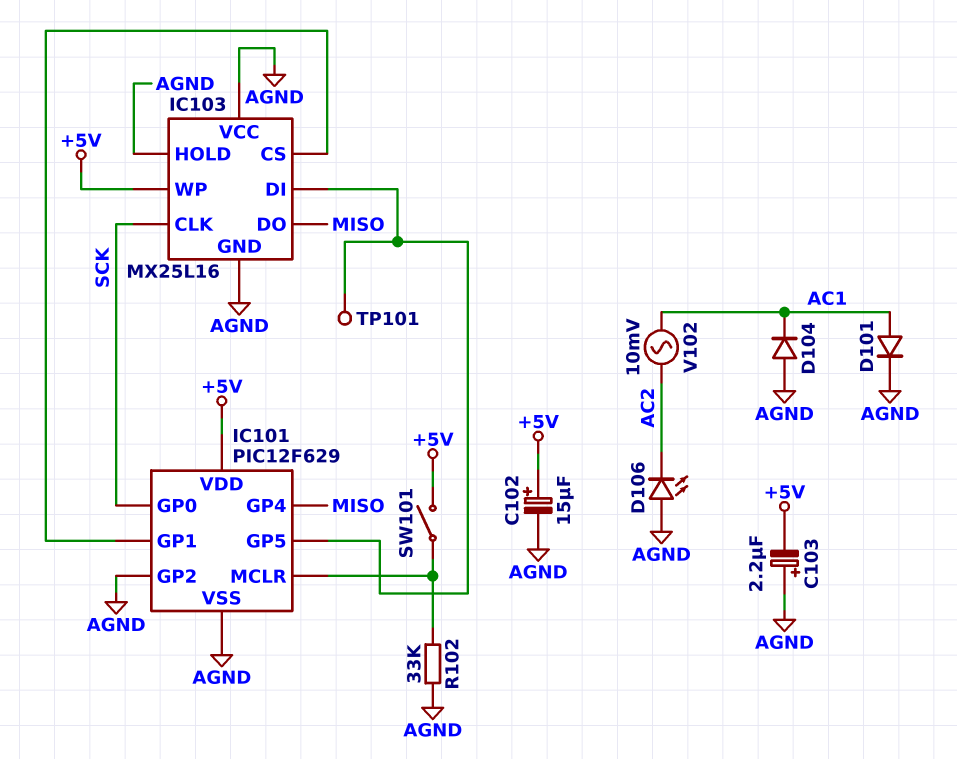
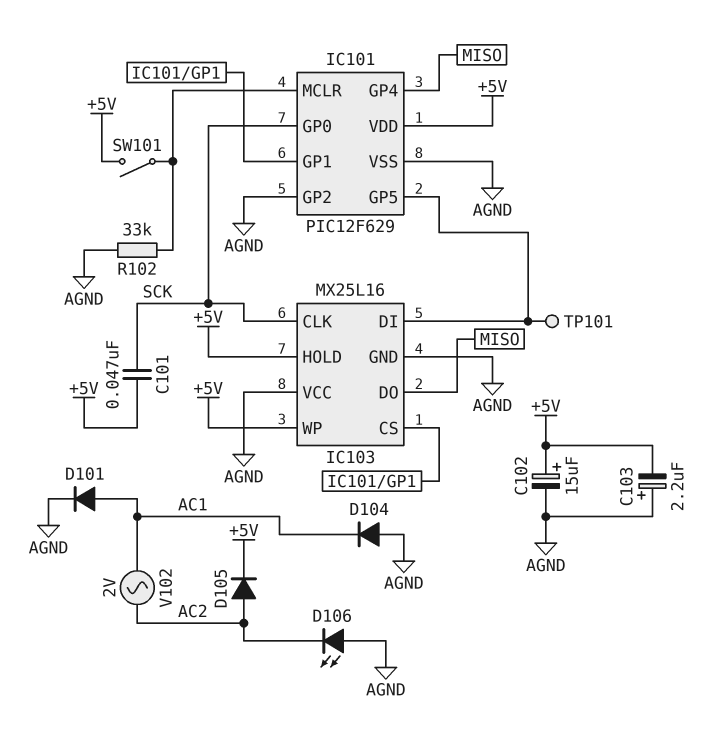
C101: none -> 47nF (+5V, SCK)
D105: none -> diode (A AC2, K +5V)
IC103 pin HOLD: AGND -> +5V
V102: AC 10mV (AC1, AC2) -> AC 2V (AC1, AC2)

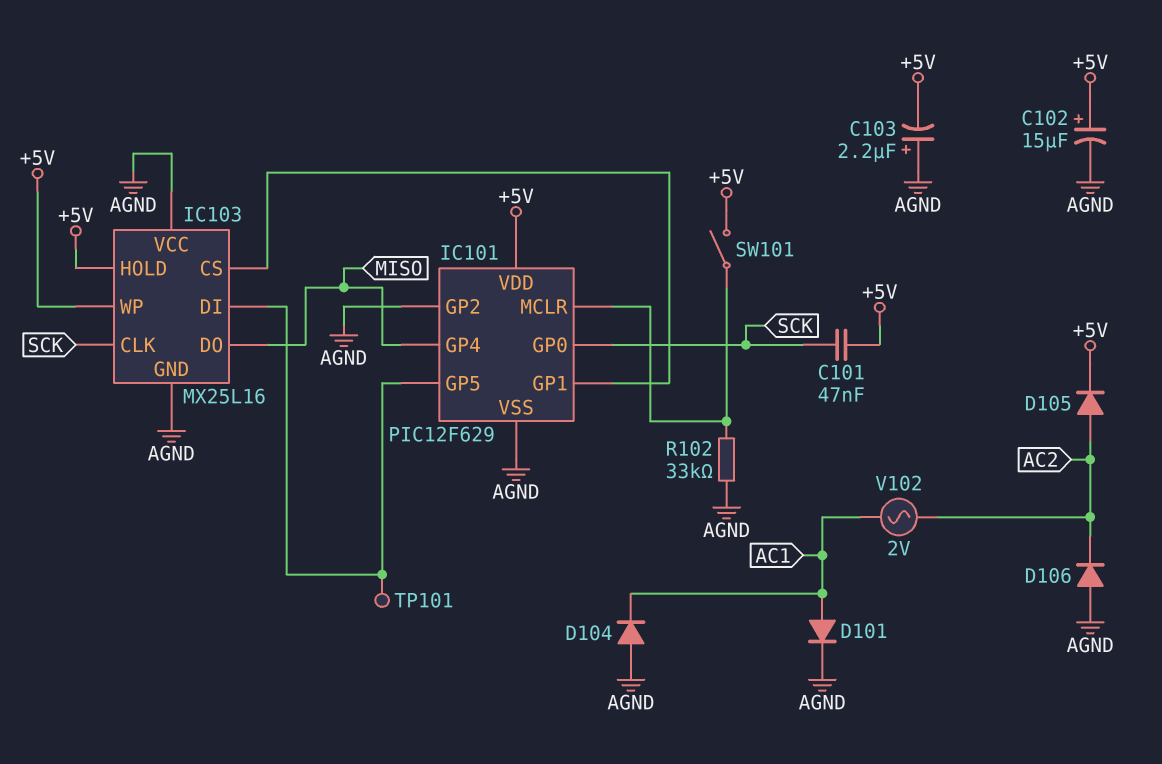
D106: LED (A AGND, K AC2) -> diode (A AGND, K AC2)

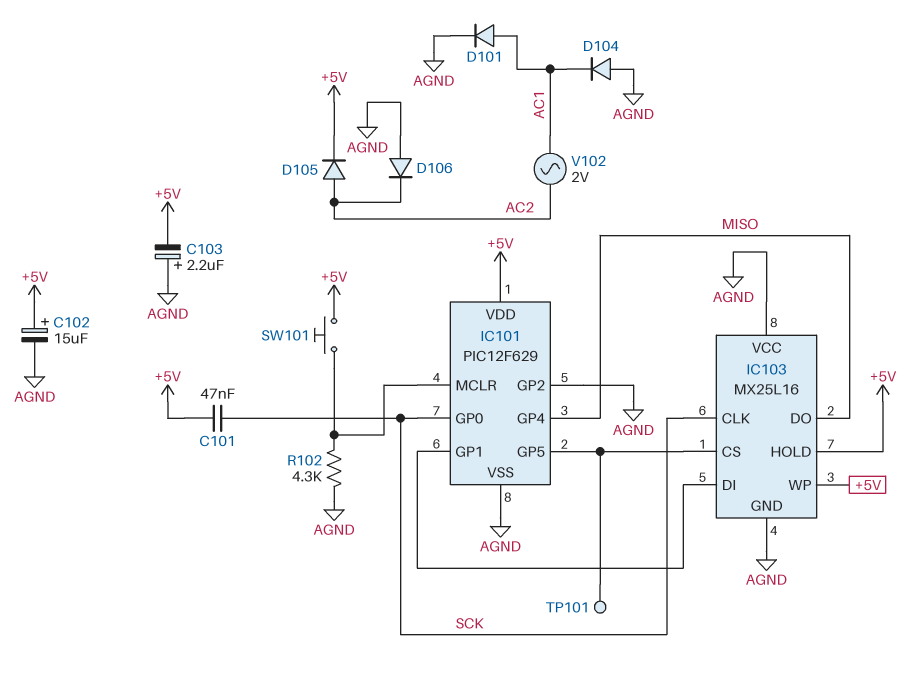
IC103 pin CS: IC101/GP1 -> IC101/GP5
IC103 pin DI: IC101/GP5 -> IC101/GP1
R102: 33k (AGND, IC101/MCLR) -> 4.3k (AGND, IC101/MCLR)
SW101: switch (+5V, IC101/MCLR) -> button (+5V, IC101/MCLR)

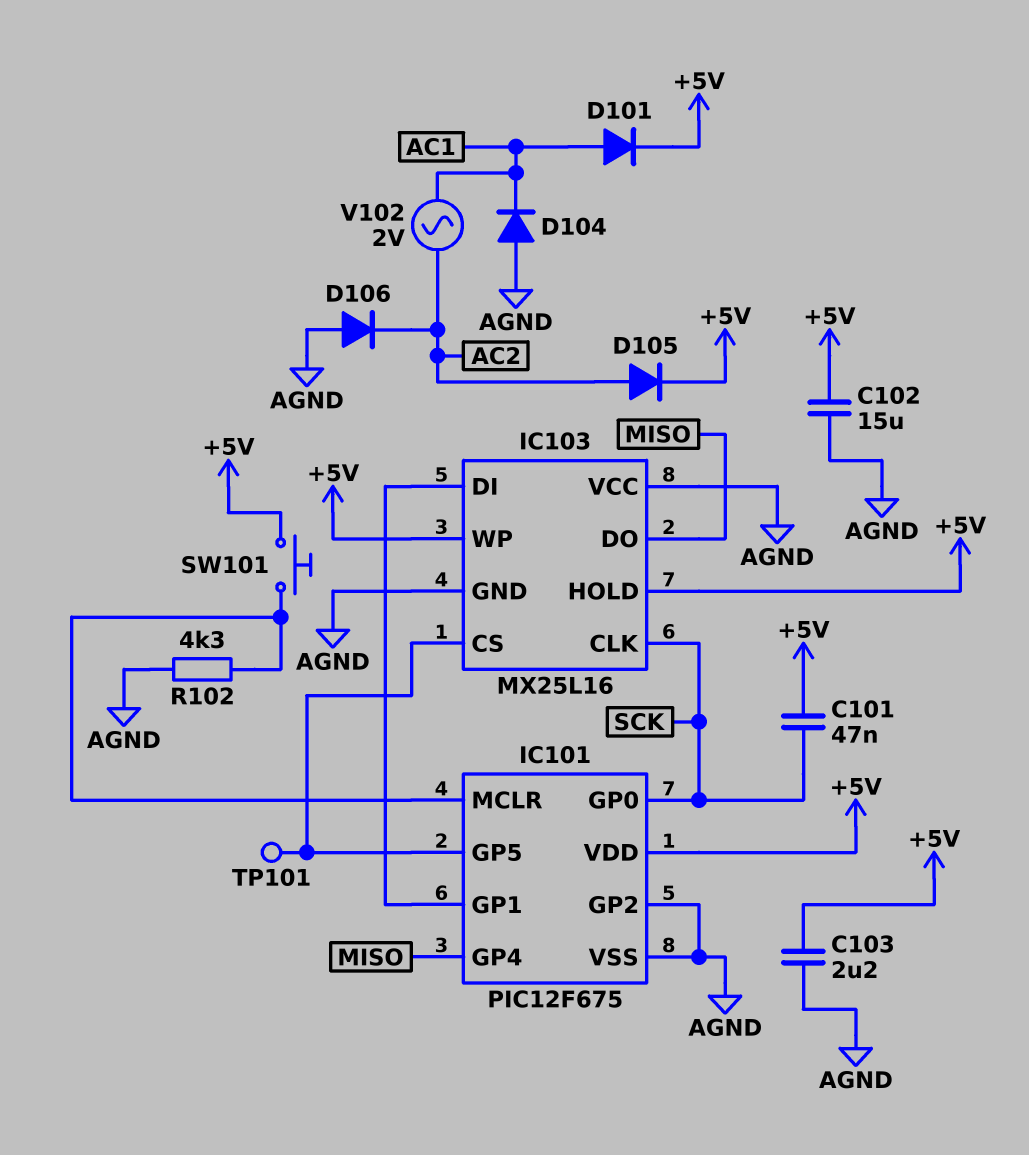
C102: 15uF (plus +5V, minus AGND) -> 15uF (+5V, AGND)
C103: 2.2uF (plus AGND, minus +5V) -> 2.2uF (+5V, AGND)
D101: diode (A AC1, K AGND) -> diode (A AC1, K +5V)
IC101: PIC12F629 -> PIC12F675

